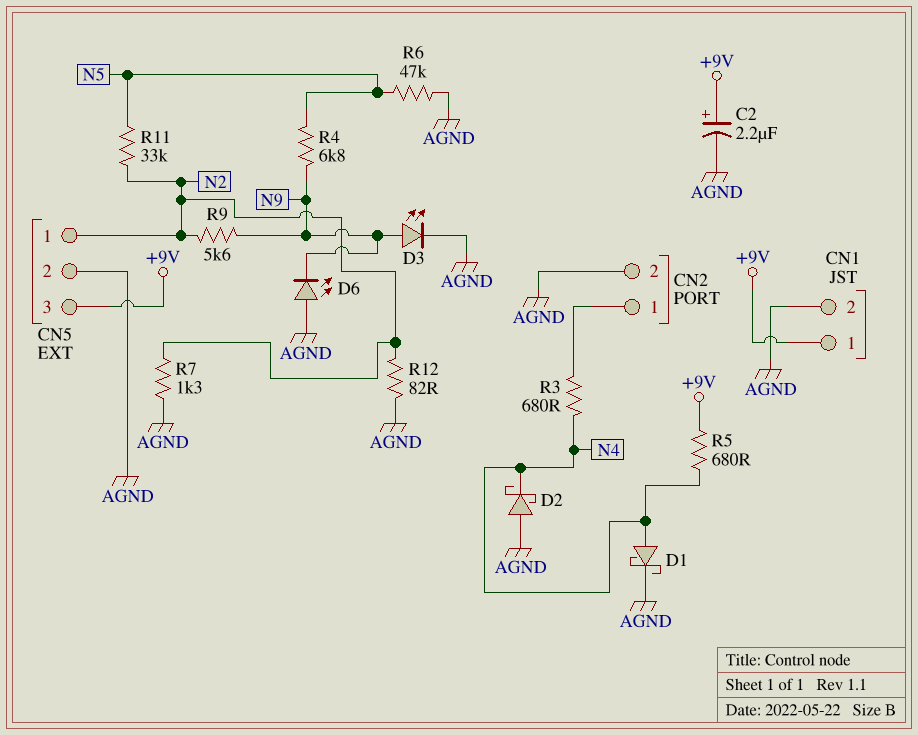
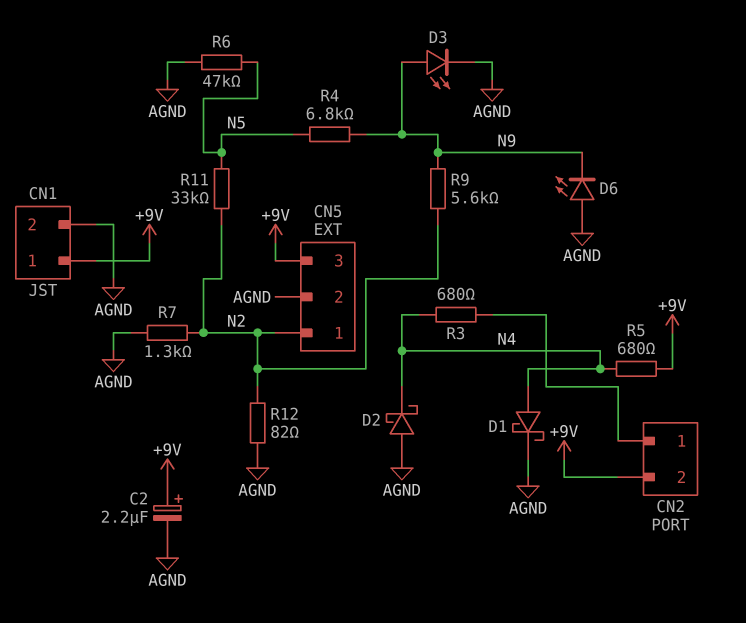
CN2 pin 2: AGND -> +9V

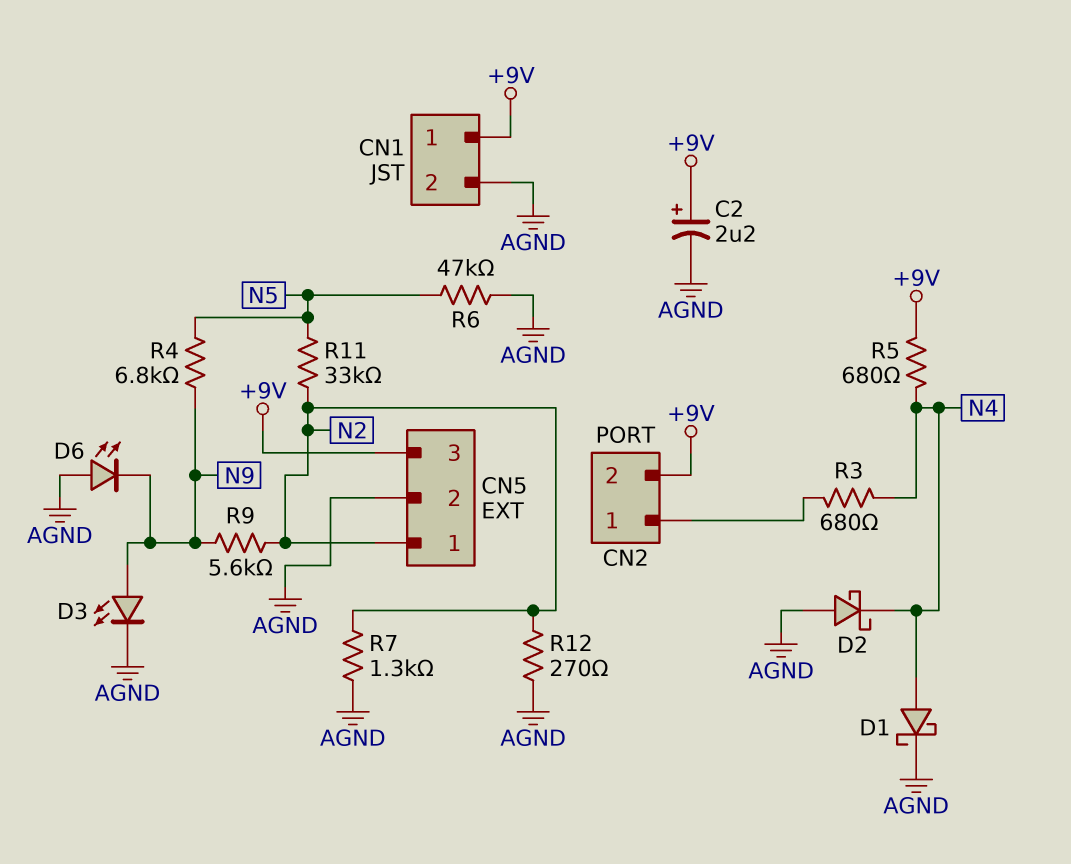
R12: 82 (AGND, N2) -> 270 (AGND, N2)

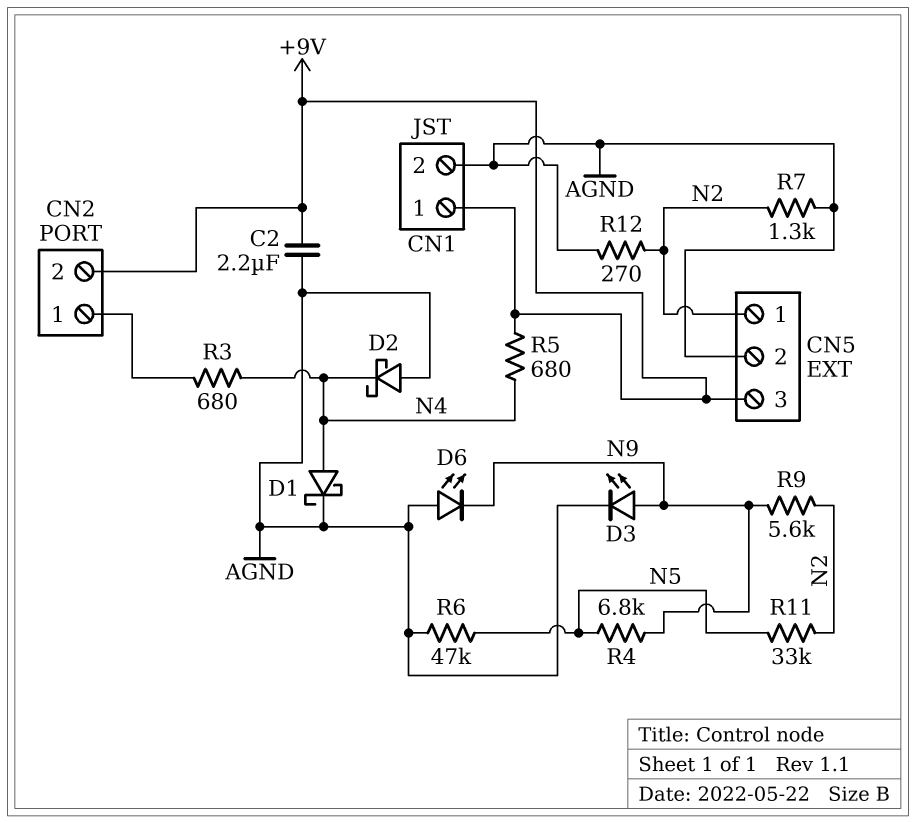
C2: 2.2uF (plus +9V, minus AGND) -> 2.2uF (+9V, AGND)

